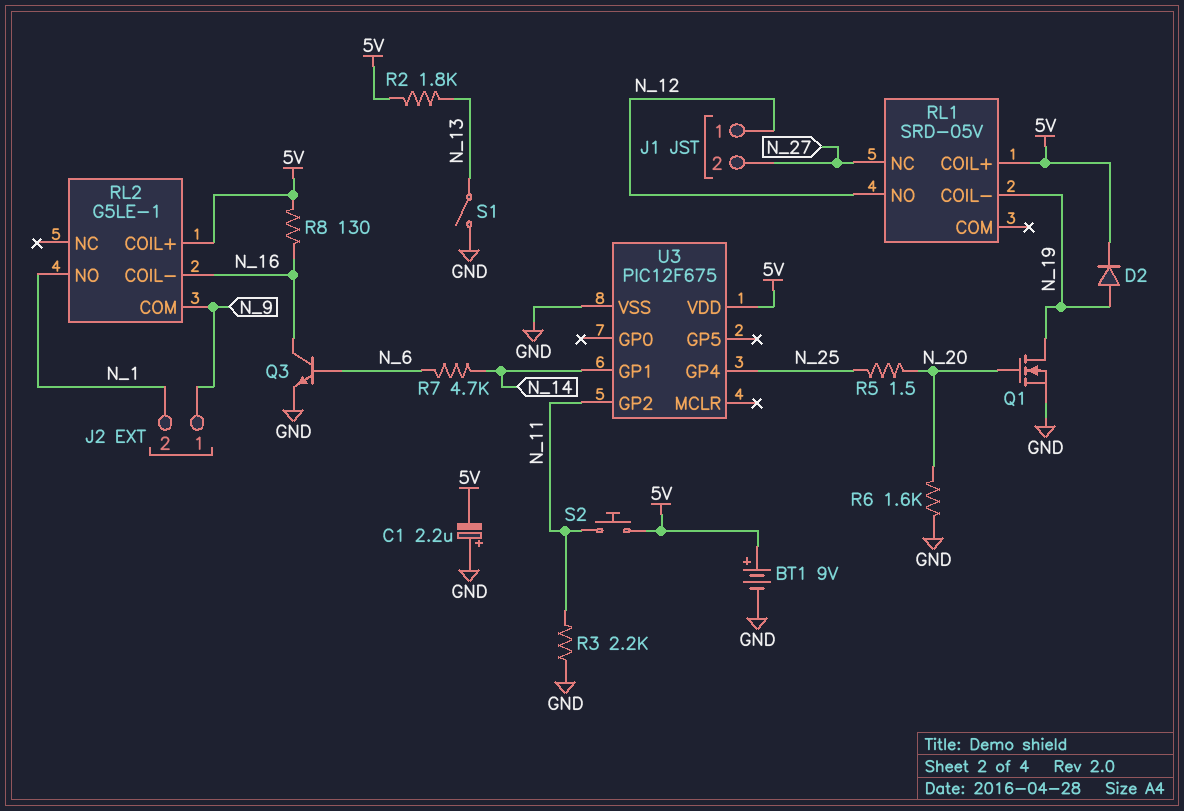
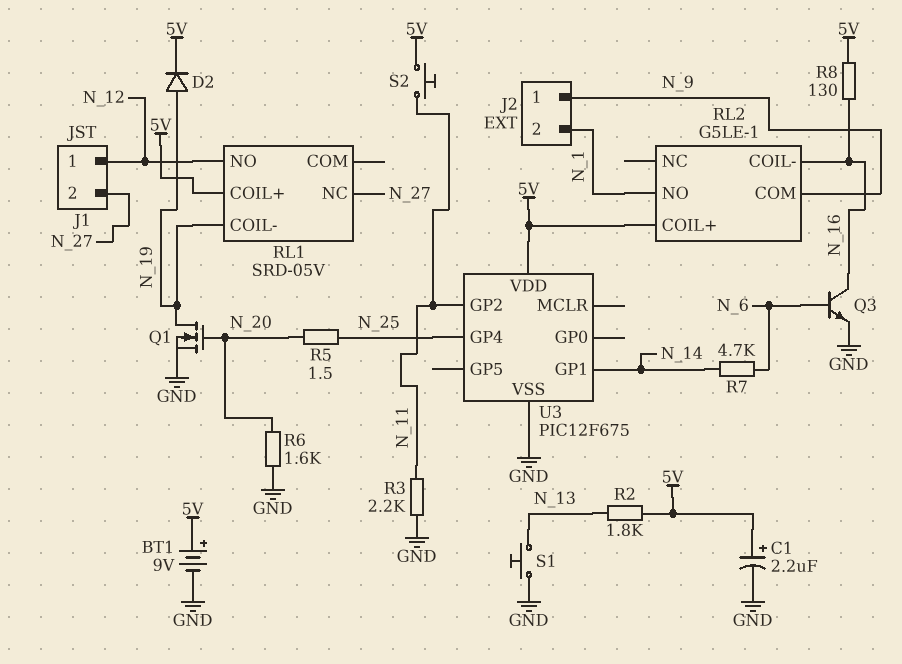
C1: 2.2uF (plus GND, minus 5V) -> 2.2uF (plus 5V, minus GND)
S1: switch (GND, N_13) -> button (GND, N_13)

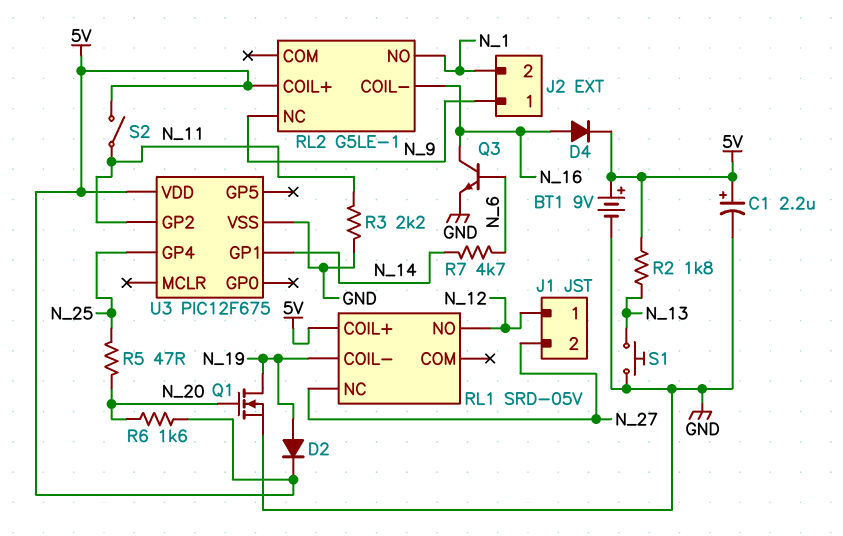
D4: none -> diode (A N_16, K 5V)
R5: 1.5 (N_20, N_25) -> 47 (N_20, N_25)
R6: 1.6k (GND, N_20) -> 1.6k (5V, N_20)
R8: 130 (5V, N_16) -> none
RL2 pin COM: N_9 -> none
RL2 pin NC: none -> N_9
S2: button (5V, N_11) -> switch (5V, N_11)

